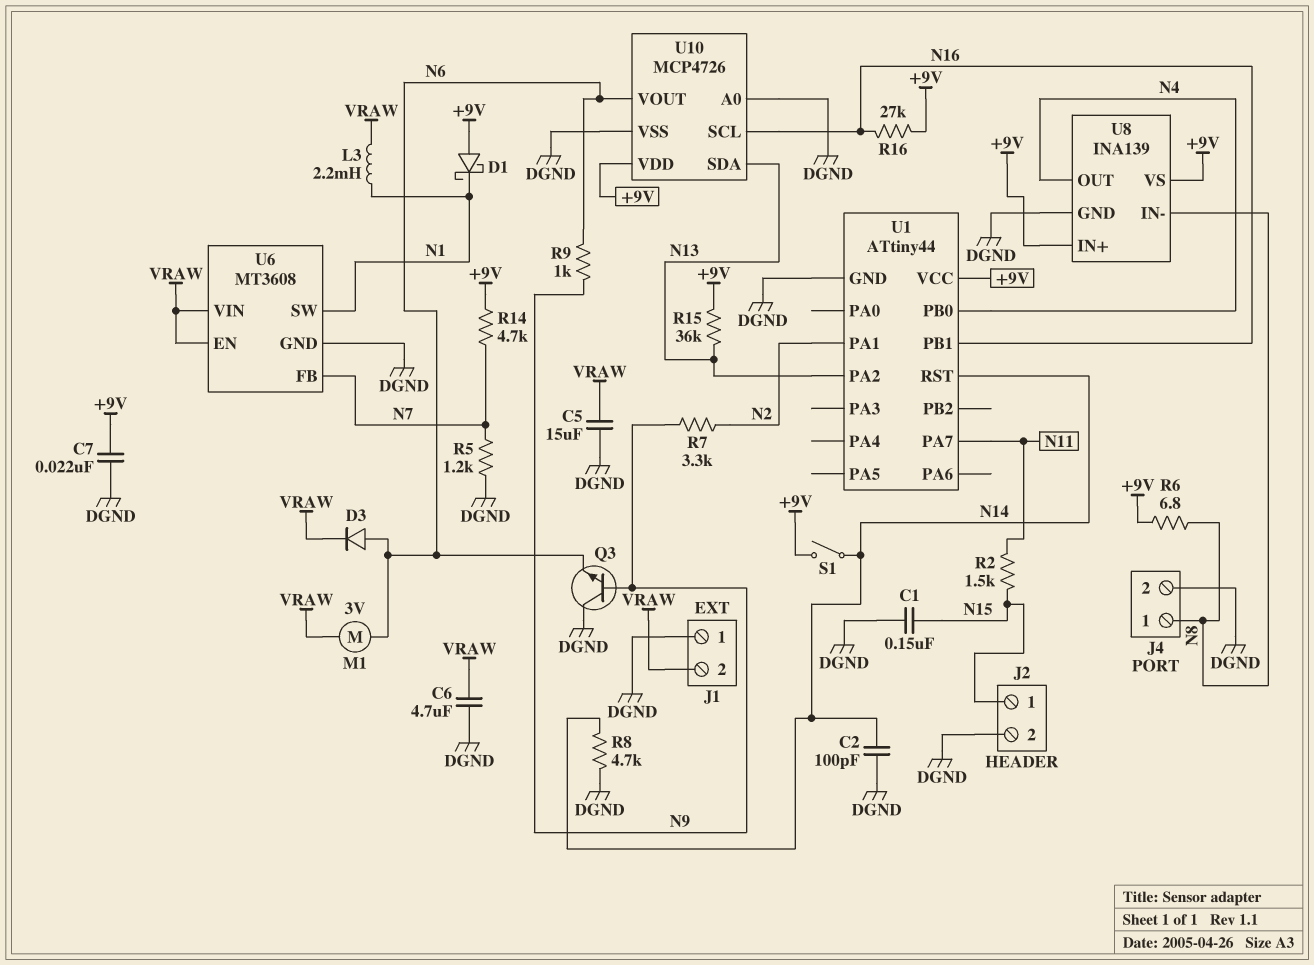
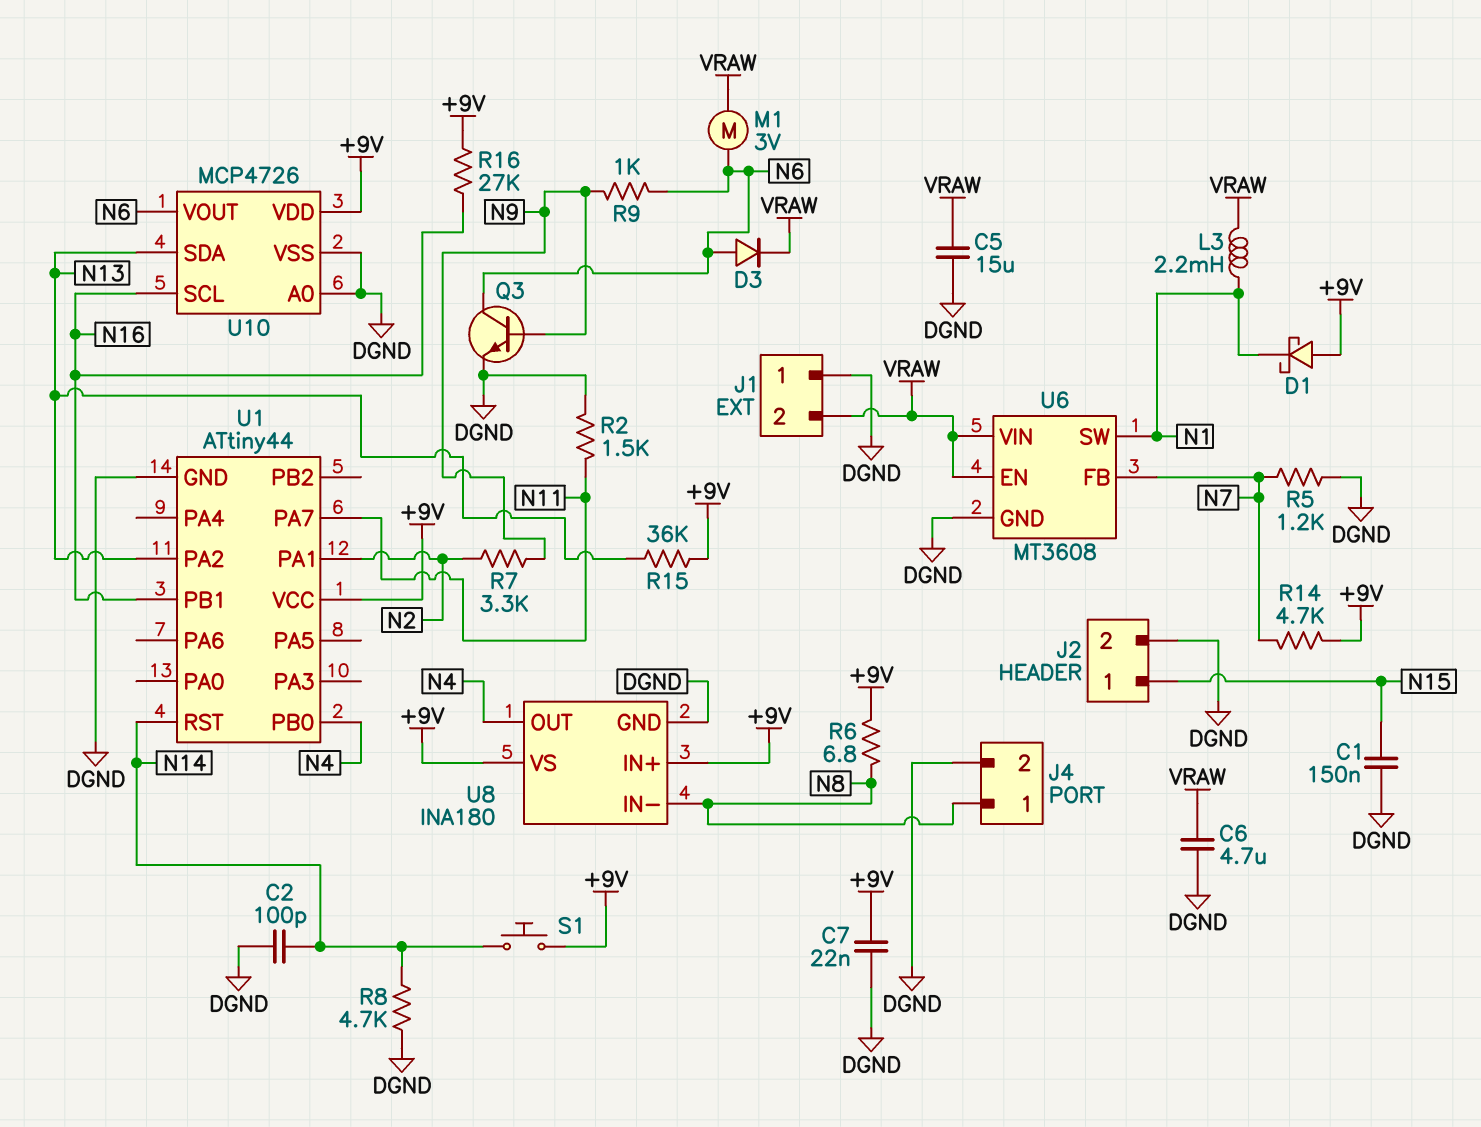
Q3: NPN (B N9, C DGND, E N6) -> NPN (B N9, C N6, E DGND)
R2: 1.5k (N11, N15) -> 1.5k (DGND, N11)
S1: switch (+9V, N14) -> button (+9V, N14)
U8: INA139 -> INA180

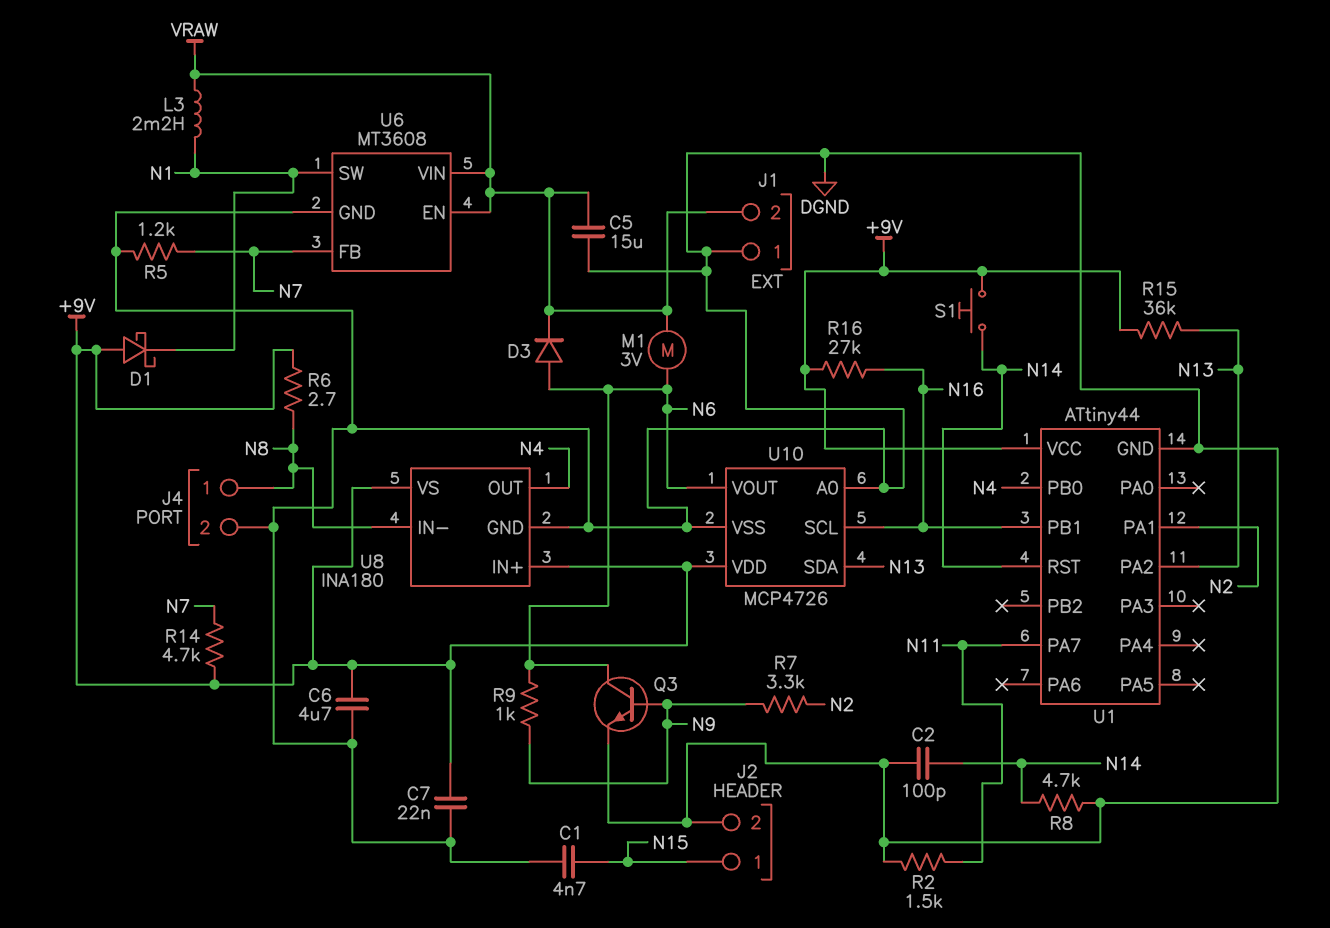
C1: 150nF (DGND, N15) -> 4.7nF (DGND, N15)
C6: 4.7uF (DGND, VRAW) -> 4.7uF (+9V, DGND)
R6: 6.8 (+9V, N8) -> 2.7 (+9V, N8)

